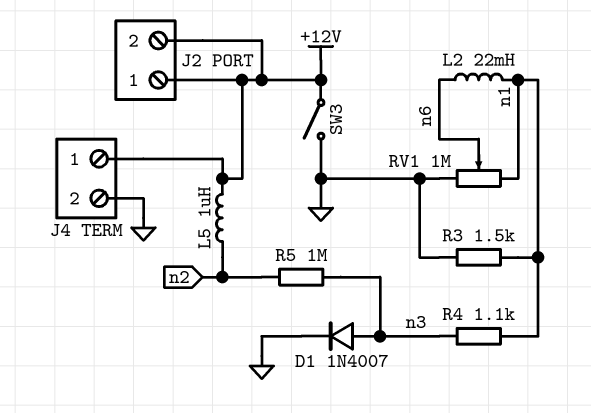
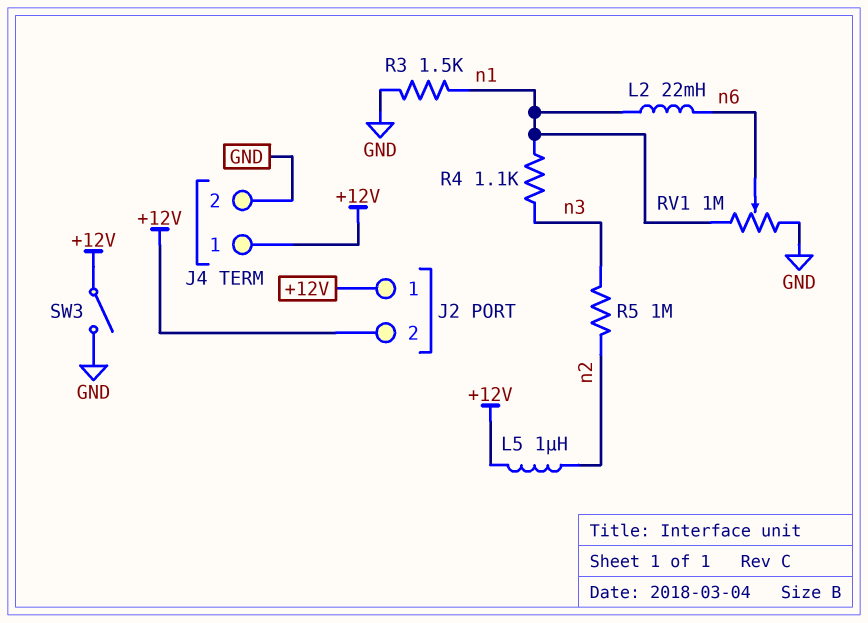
D1: diode 1N4007 (A n3, K GND) -> none

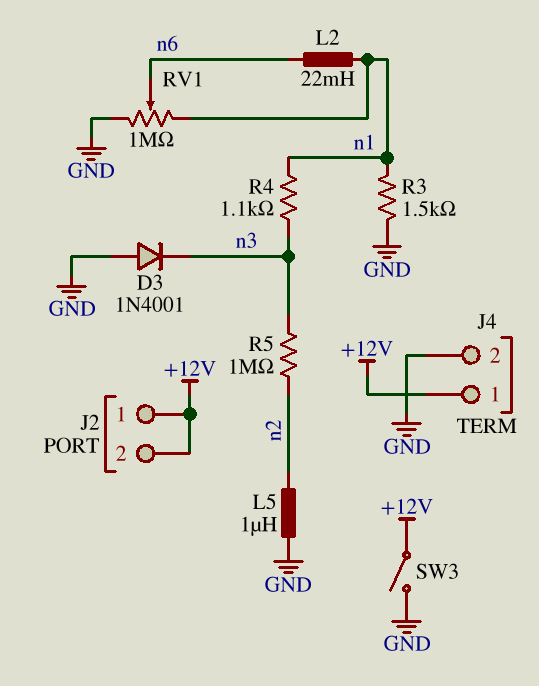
D3: none -> diode 1N4001 (A GND, K n3)
L5: 1uH (+12V, n2) -> 1uH (GND, n2)

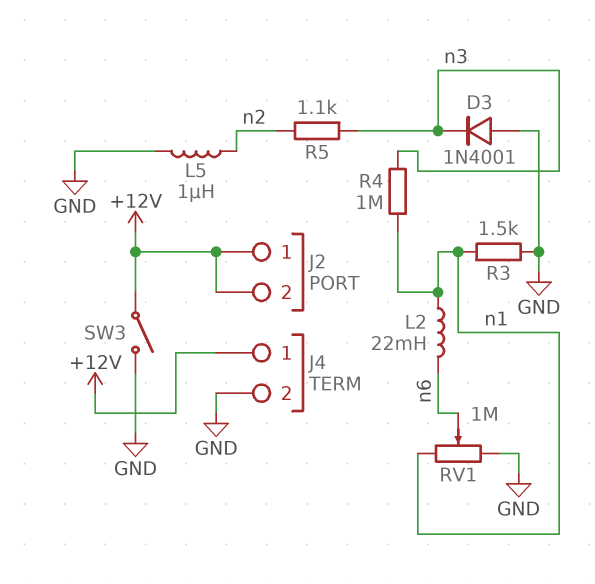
R4: 1.1k (n1, n3) -> 1M (n1, n3)
R5: 1M (n2, n3) -> 1.1k (n2, n3)

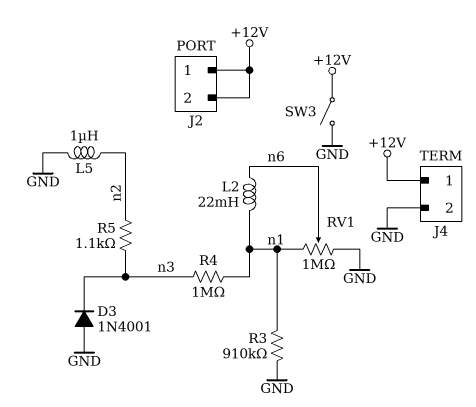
R3: 1.5k (GND, n1) -> 910k (GND, n1)

